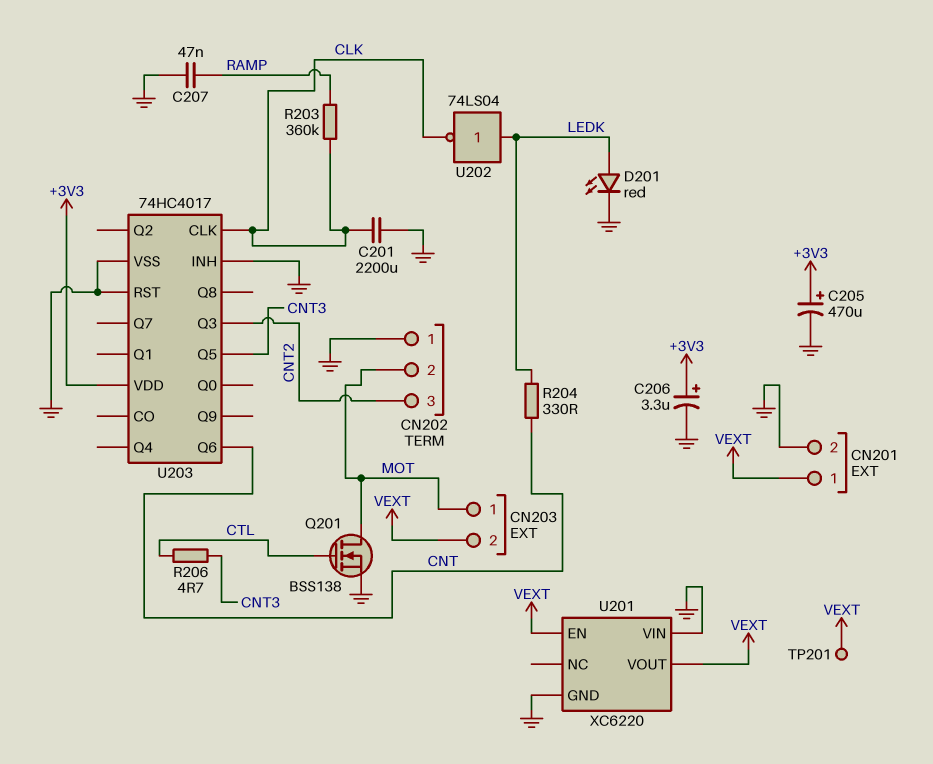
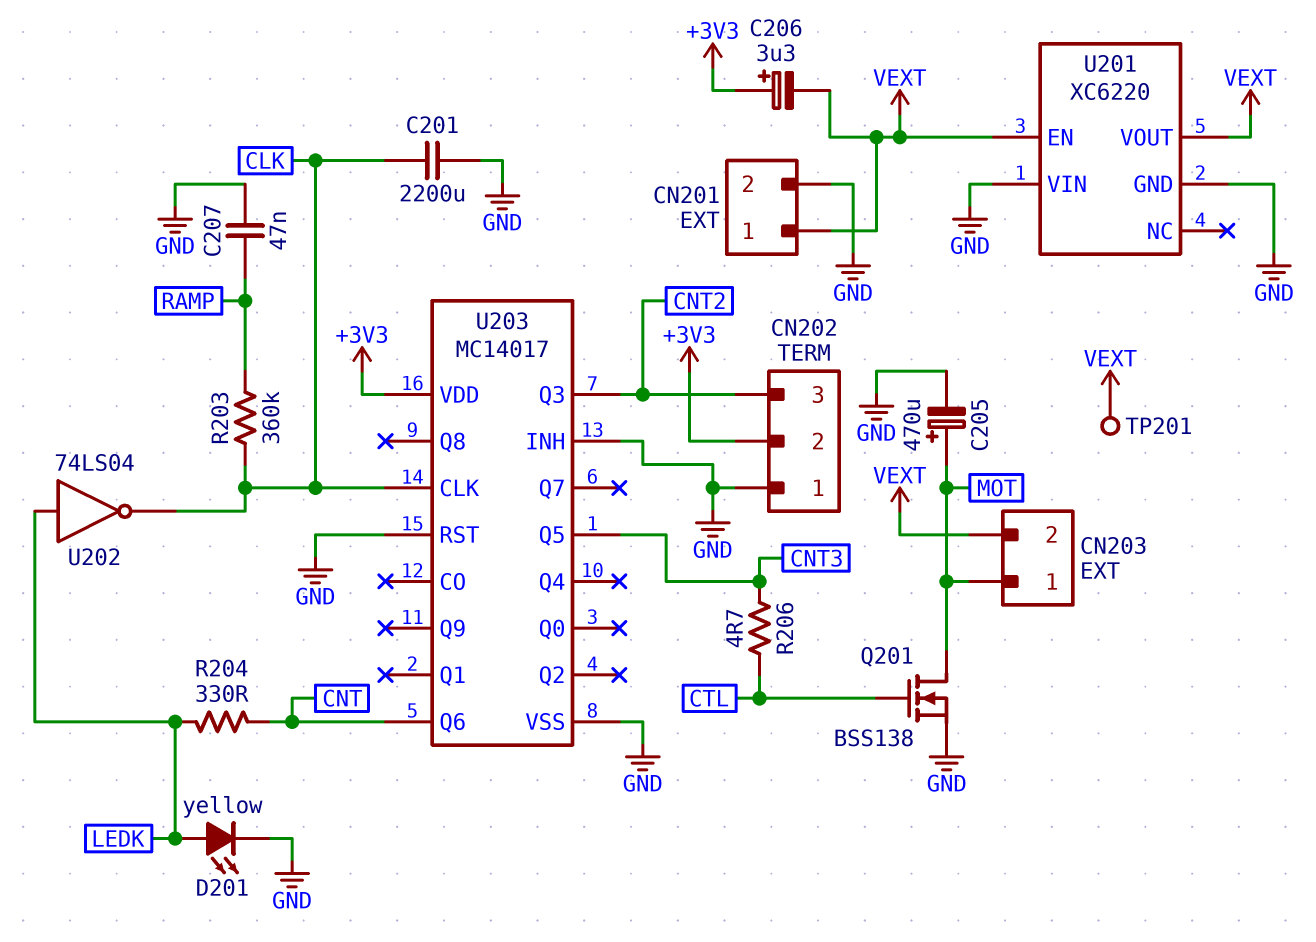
C205: 470uF (plus +3V3, minus GND) -> 470uF (plus MOT, minus GND)
C206: 3.3uF (plus +3V3, minus GND) -> 3.3uF (plus +3V3, minus VEXT)
CN202 pin 2: MOT -> +3V3
D201: LED red (A LEDK, K GND) -> LED yellow (A LEDK, K GND)
U203: 74HC4017 -> MC14017

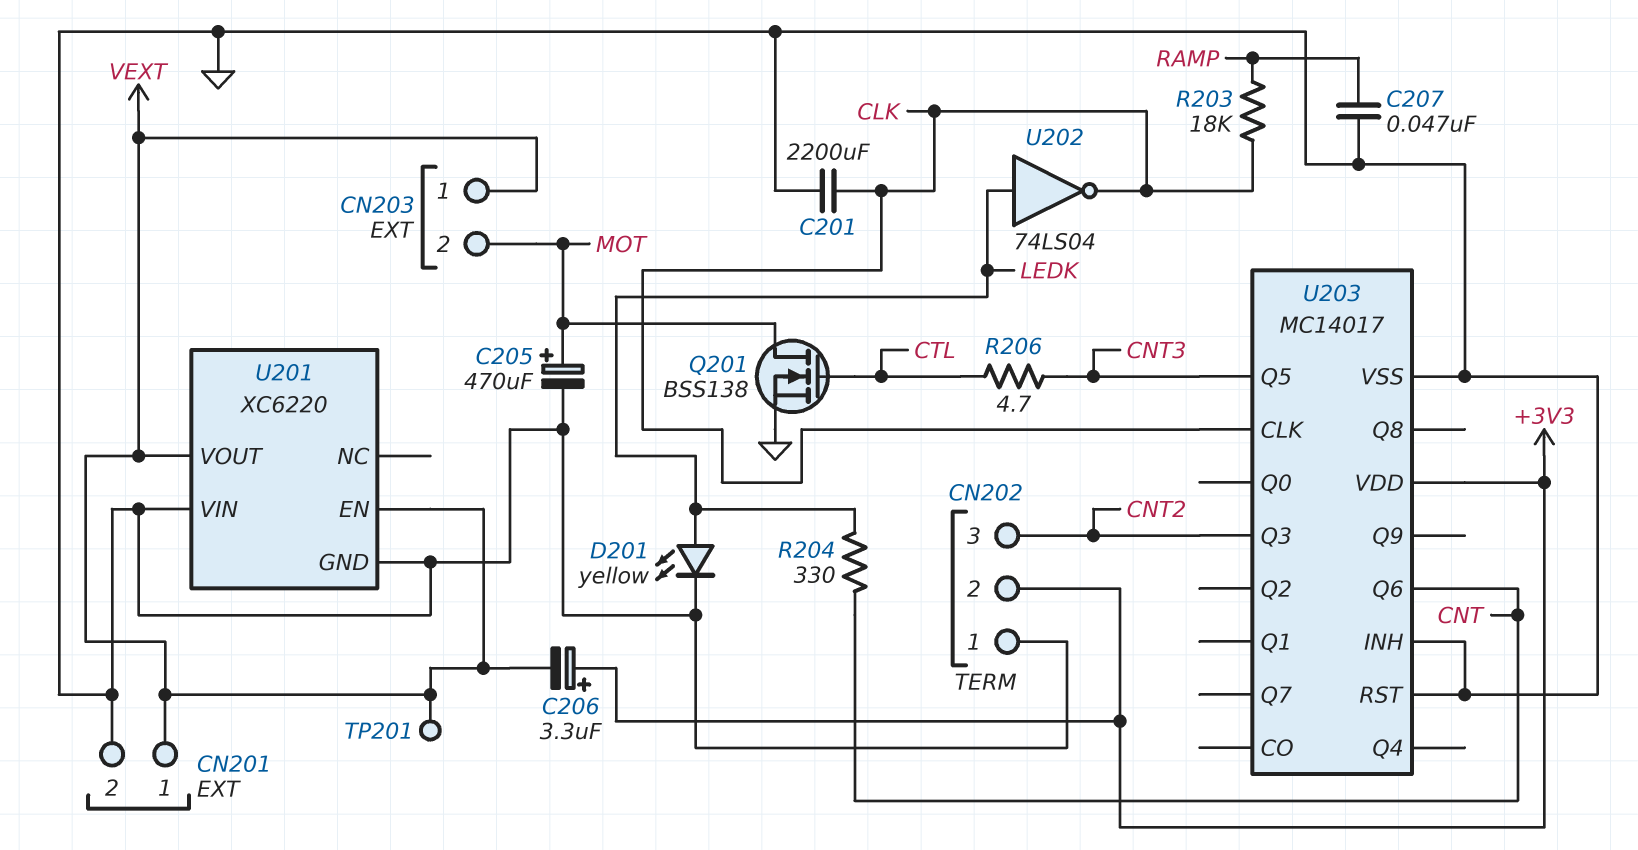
CN203 pin 1: MOT -> VEXT
CN203 pin 2: VEXT -> MOT
R203: 360k (CLK, RAMP) -> 18k (CLK, RAMP)

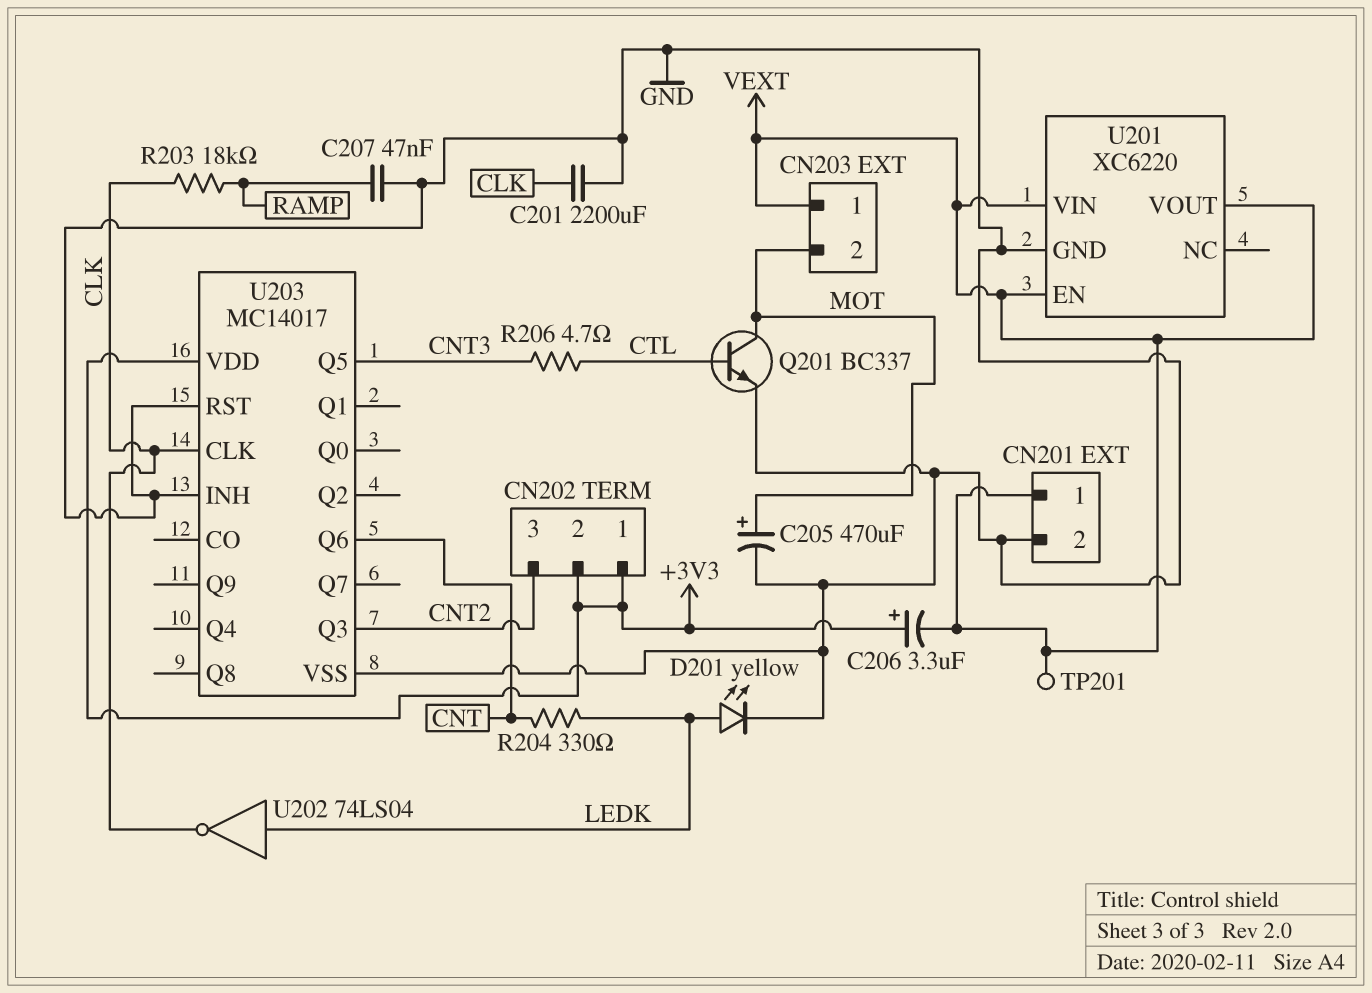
CN202 pin 1: GND -> +3V3
Q201: NMOS BSS138 (G CTL, D MOT, S GND) -> NPN BC337 (B CTL, C MOT, E GND)
U201 pin VIN: GND -> VEXT

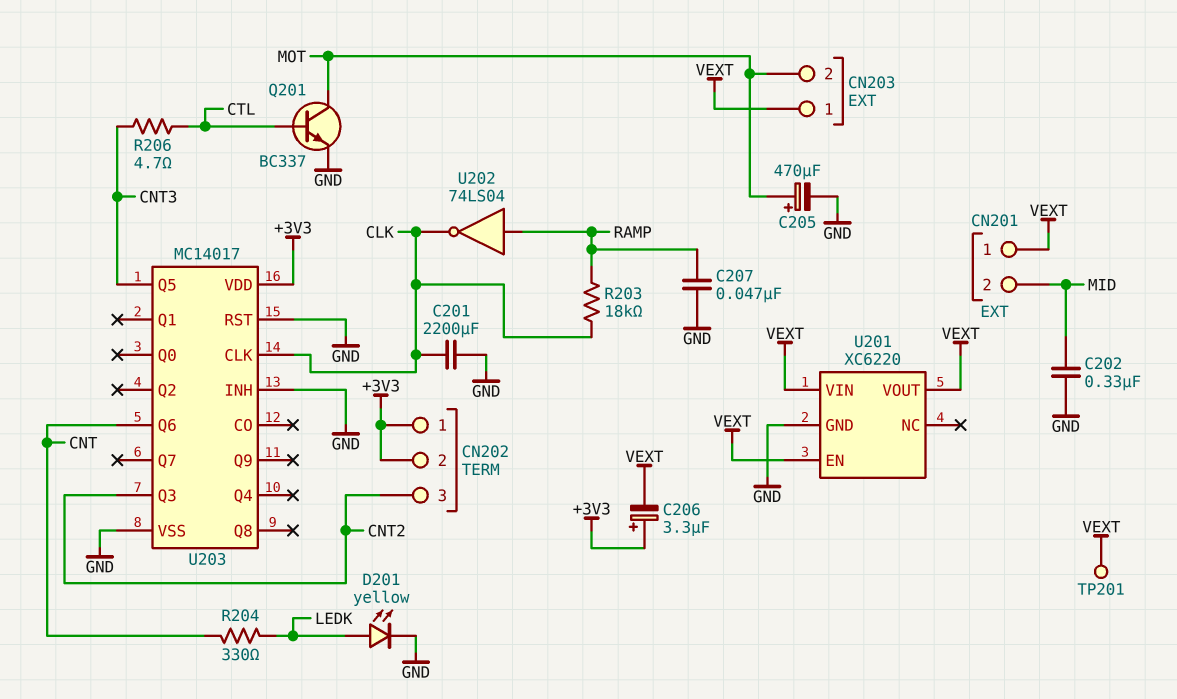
C202: none -> 330nF (GND, MID)
CN201 pin 2: GND -> MID
U202: NOT 74LS04 (in LEDK, out CLK) -> NOT 74LS04 (in RAMP, out CLK)

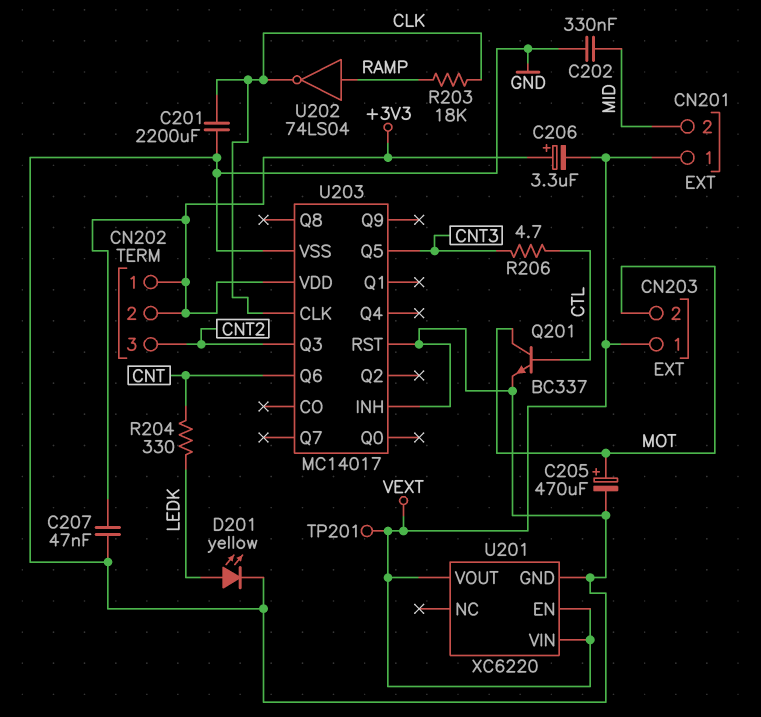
C207: 47nF (GND, RAMP) -> 47nF (+3V3, GND)

